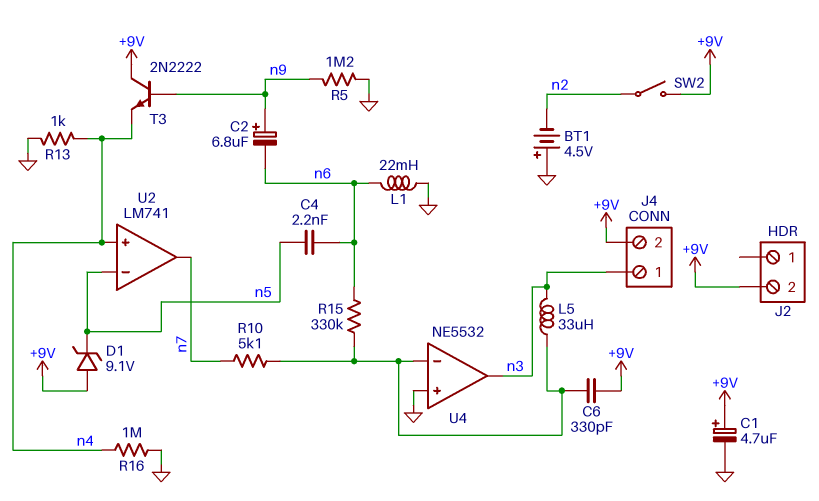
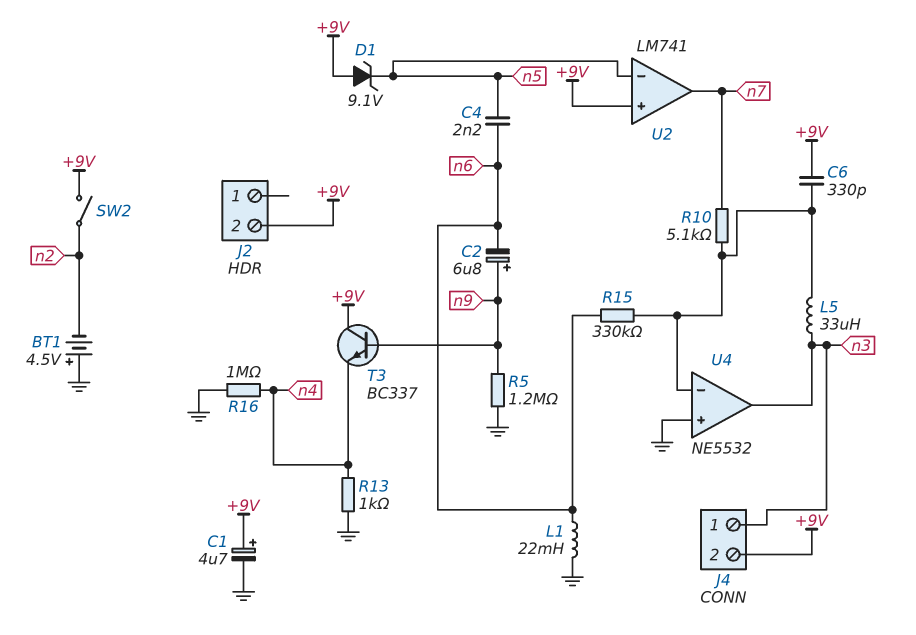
T3: NPN 2N2222 (B n9, C +9V, E n4) -> NPN BC337 (B n9, C +9V, E n4)
U2 pin in+: n4 -> +9V

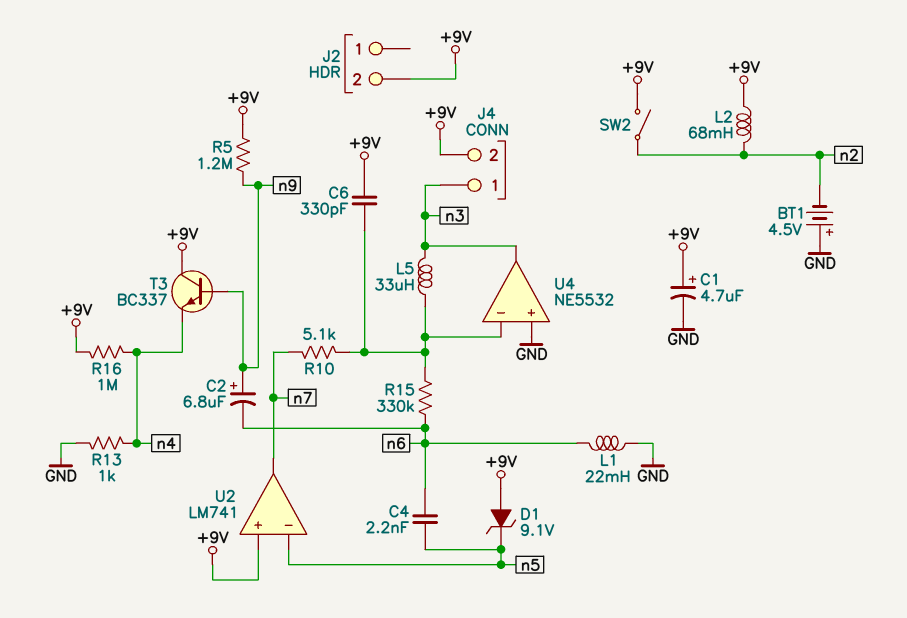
L2: none -> 68mH (+9V, n2)
R5: 1.2M (GND, n9) -> 1.2M (+9V, n9)
R16: 1M (GND, n4) -> 1M (+9V, n4)

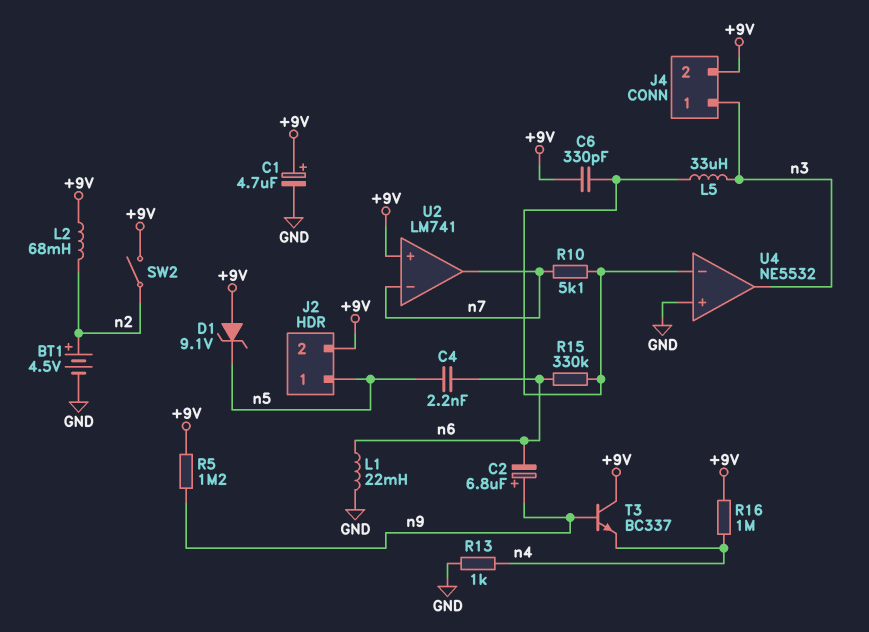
BT1: 4.5V (plus GND, minus n2) -> 4.5V (plus n2, minus GND)
J2 pin 1: none -> n5
U2 pin in-: n5 -> n7

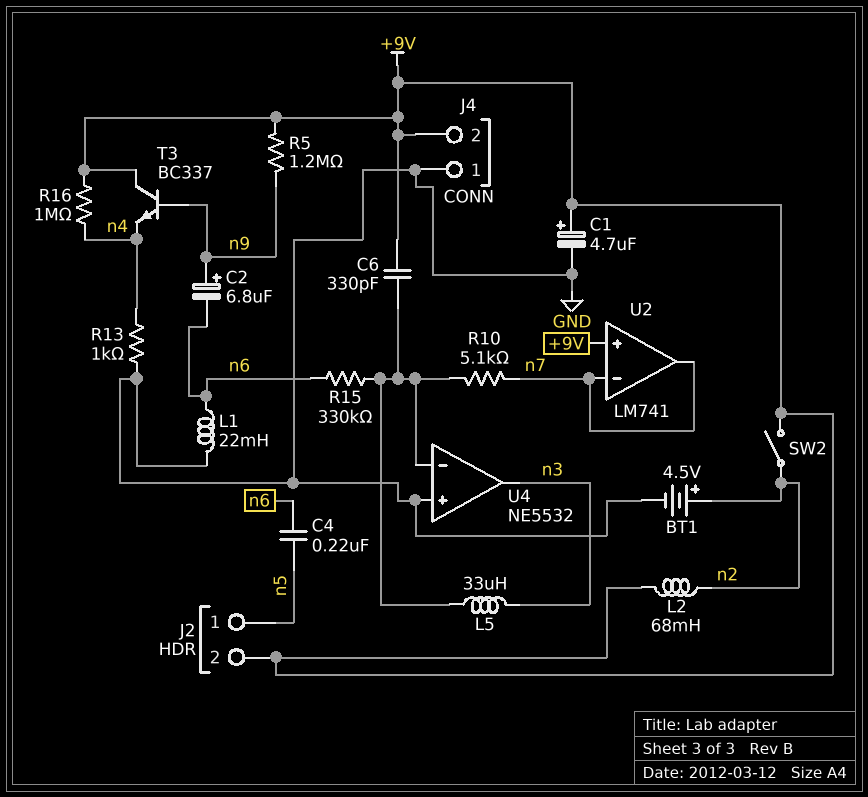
C4: 2.2nF (n5, n6) -> 220nF (n5, n6)
D1: zener 9.1V (A +9V, K n5) -> none
J4 pin 1: n3 -> GND

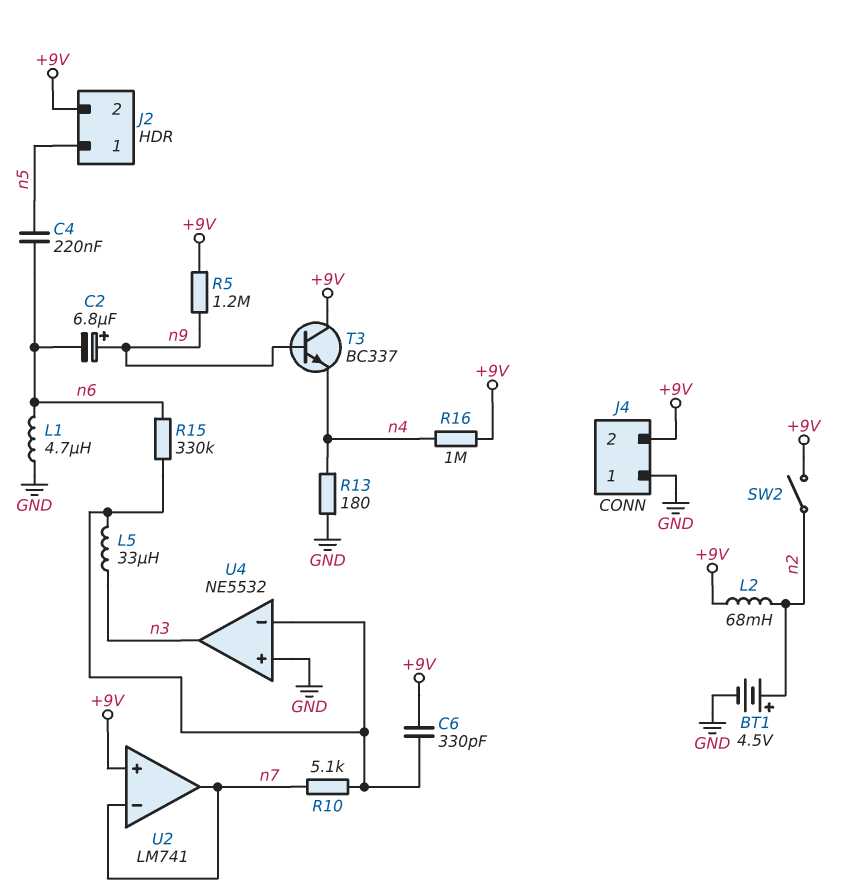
C1: 4.7uF (plus +9V, minus GND) -> none
L1: 22mH (GND, n6) -> 4.7uH (GND, n6)
R13: 1k (GND, n4) -> 180 (GND, n4)

